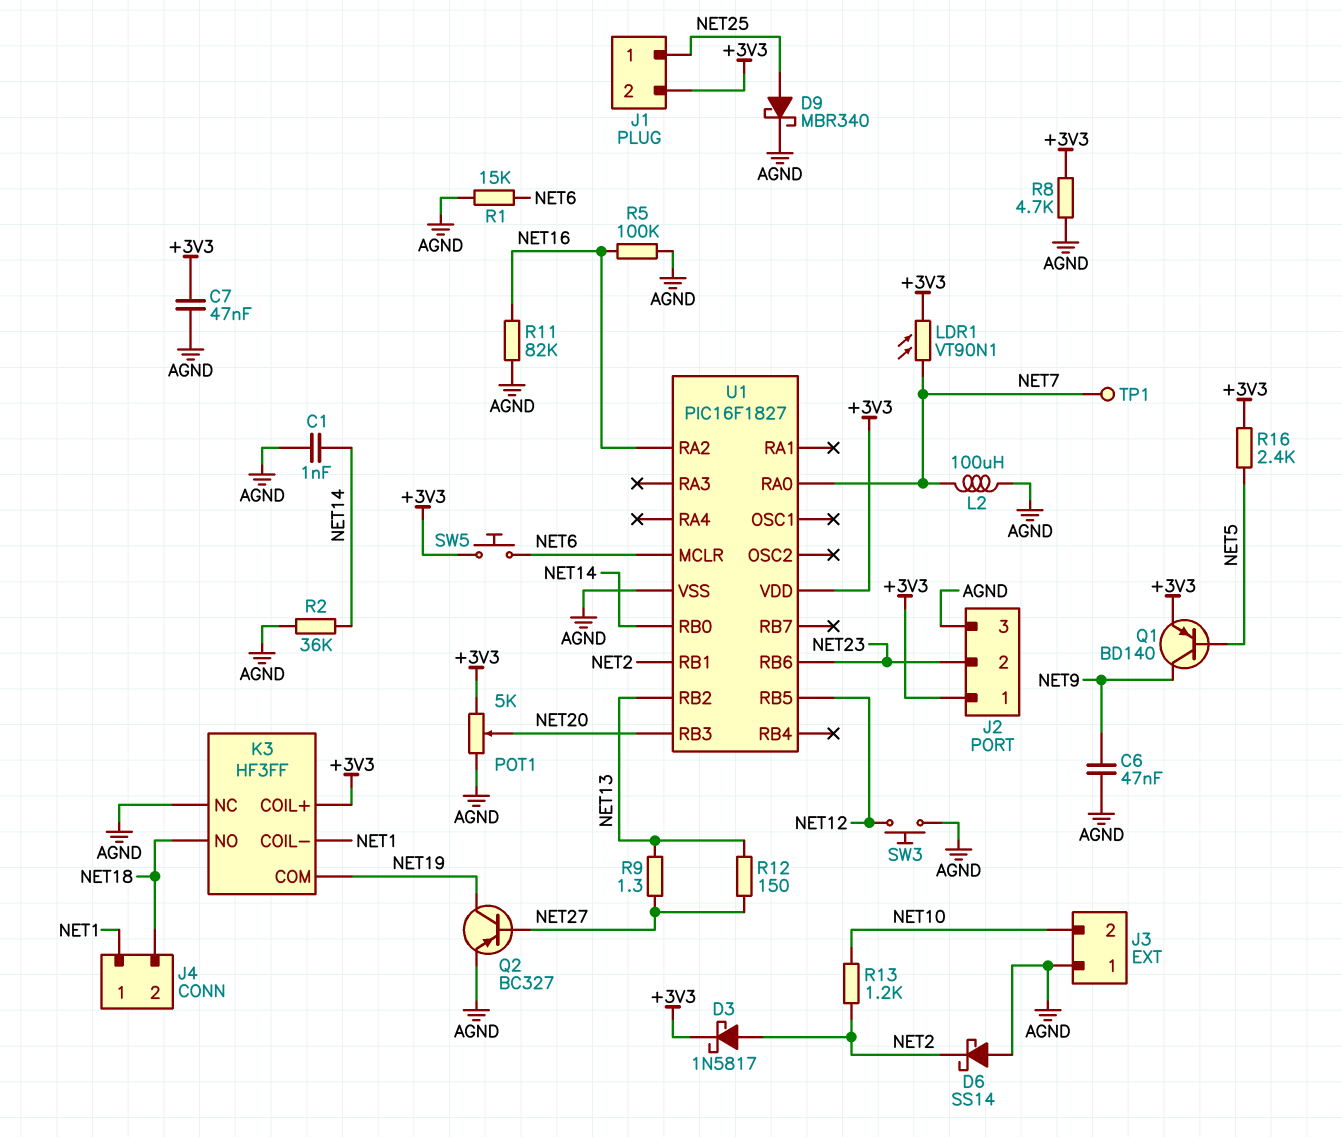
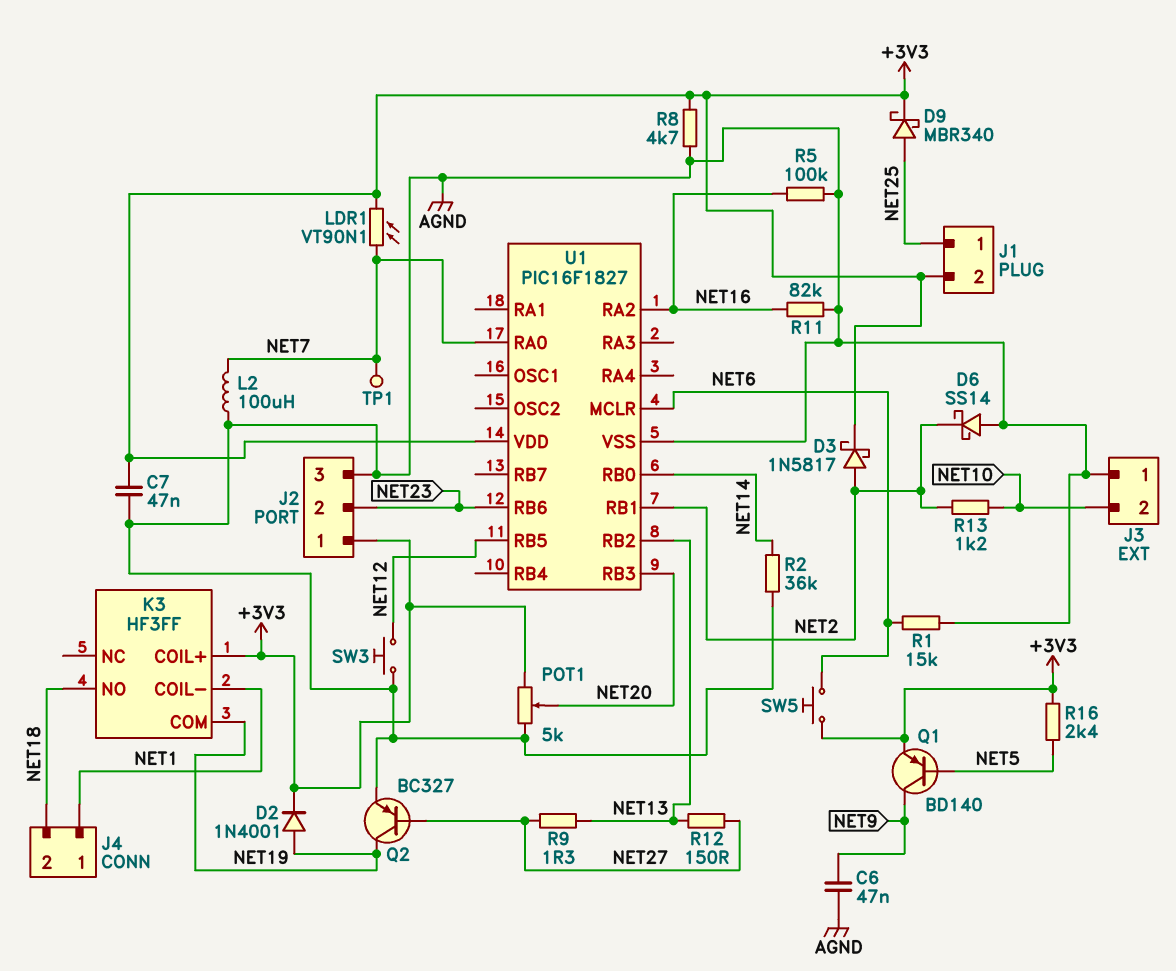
C1: 1nF (AGND, NET14) -> none
D2: none -> diode 1N4001 (A NET19, K +3V3)
D9: schottky MBR340 (A NET25, K AGND) -> schottky MBR340 (A NET25, K +3V3)
K3 pin NC: AGND -> none

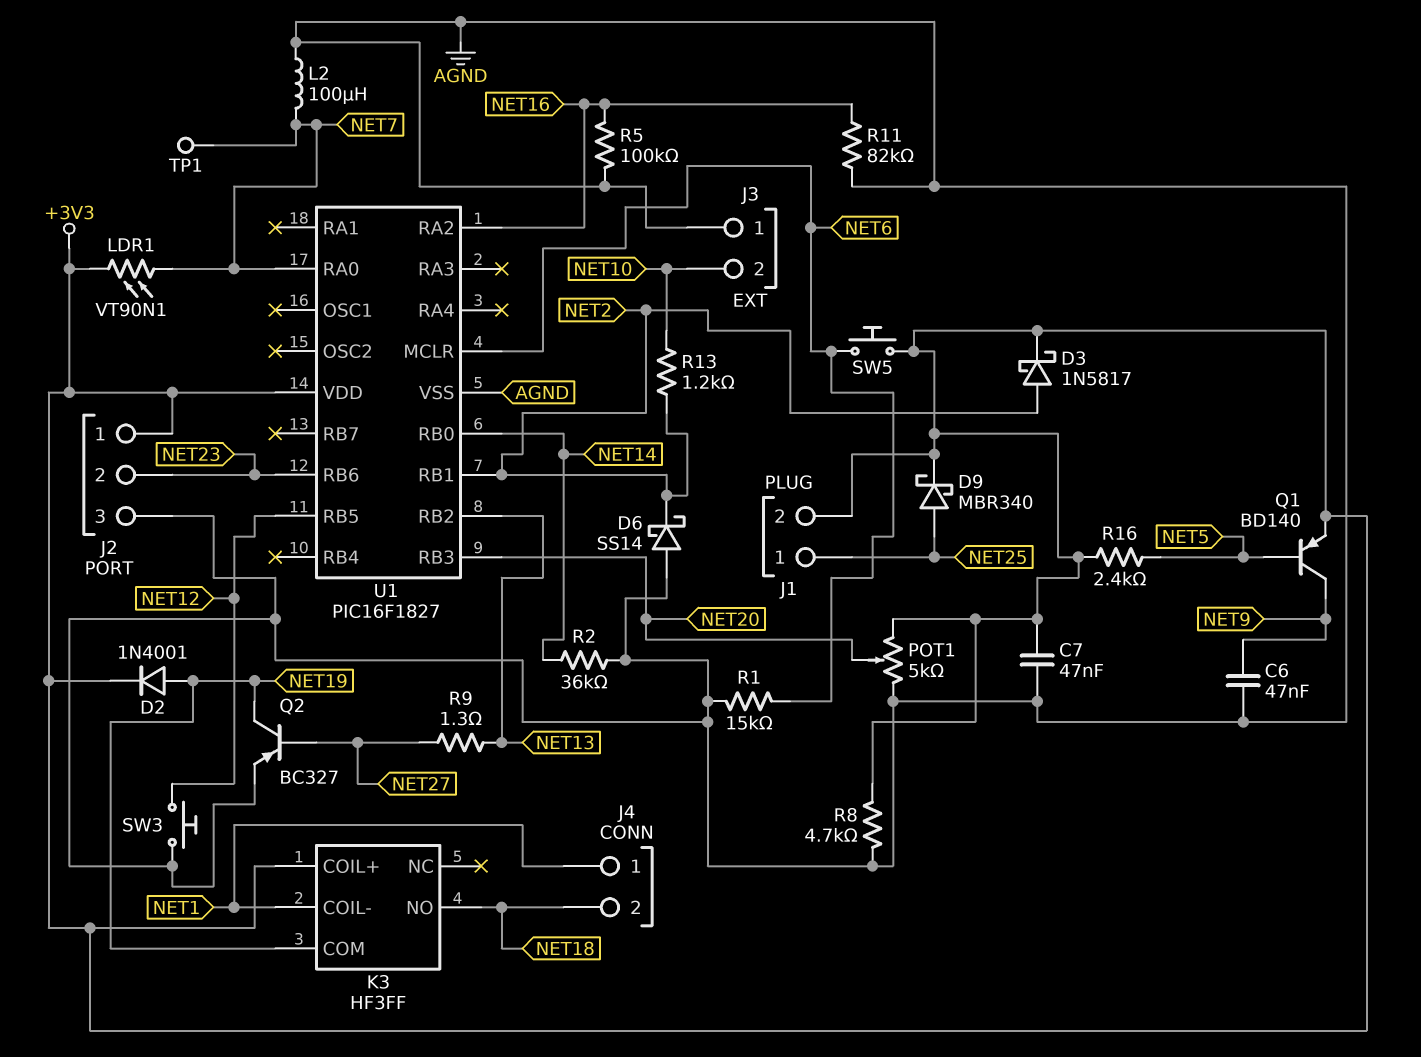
R12: 150 (NET13, NET27) -> none

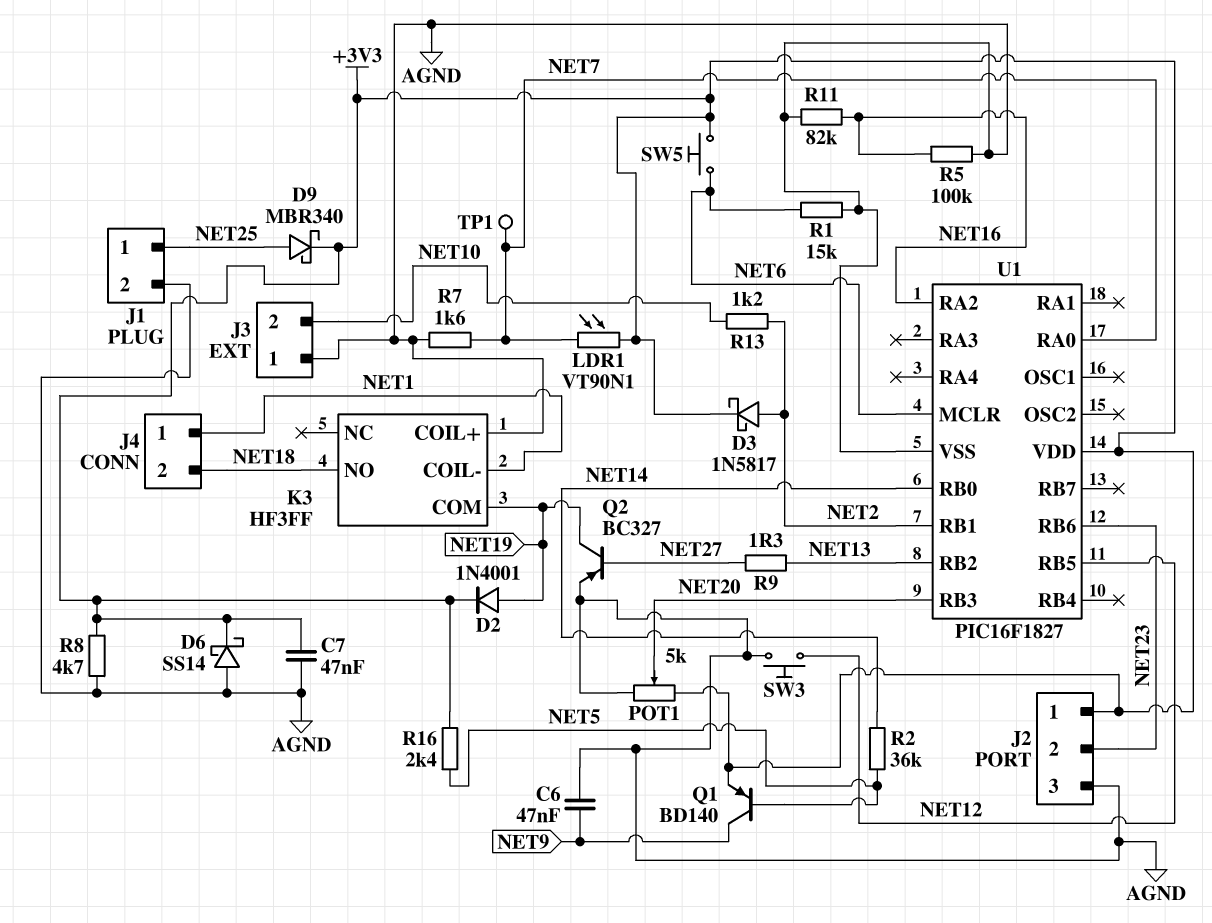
D6: schottky SS14 (A AGND, K NET2) -> schottky SS14 (A AGND, K +3V3)
J1 pin 2: +3V3 -> AGND
K3 pin COIL+: +3V3 -> AGND
L2: 100uH (AGND, NET7) -> none
R2: 36k (AGND, NET14) -> 36k (NET5, NET14)
R7: none -> 1.6k (AGND, NET7)

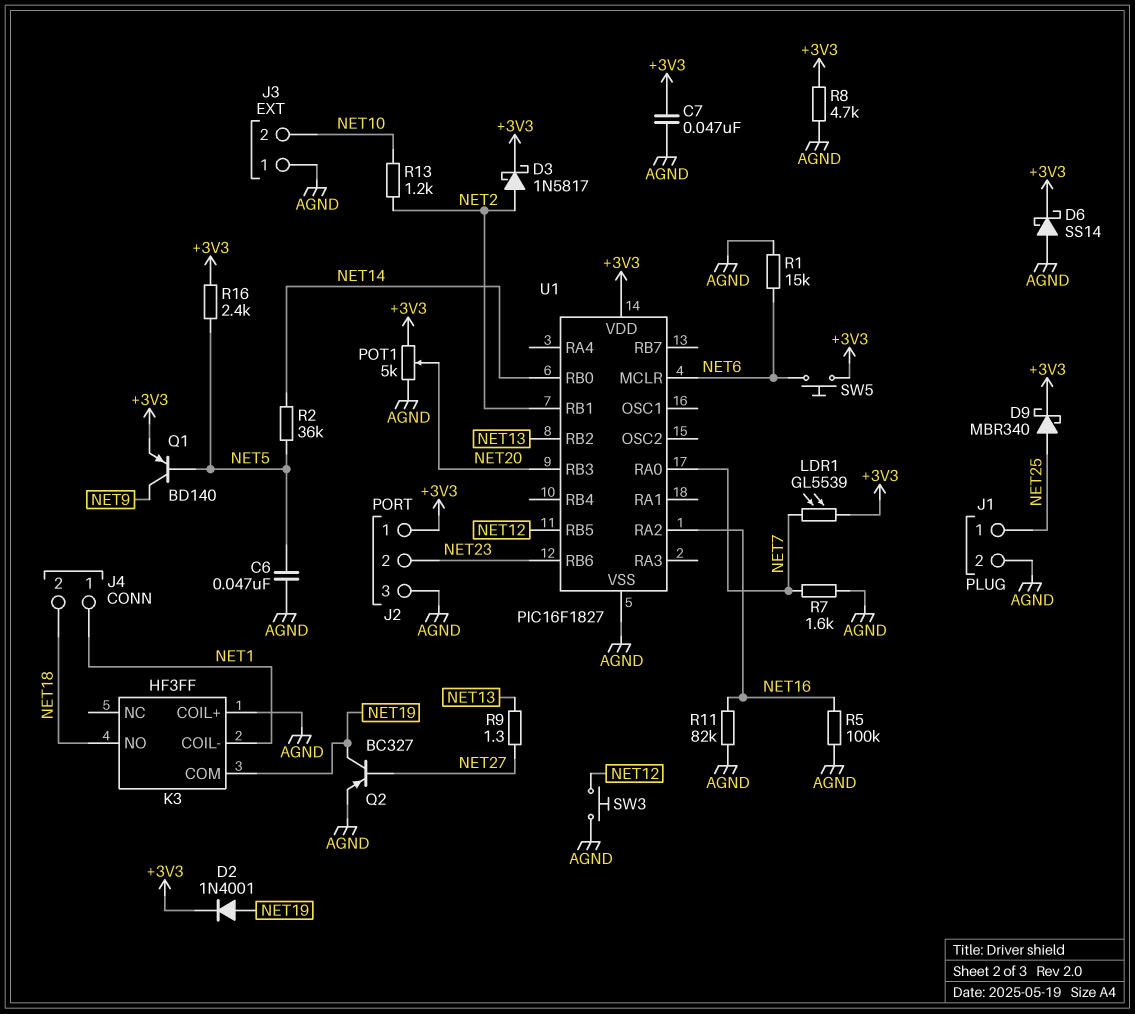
C6: 47nF (AGND, NET9) -> 47nF (AGND, NET5)
LDR1: VT90N1 (+3V3, NET7) -> GL5539 (+3V3, NET7)
TP1: test point (NET7) -> none

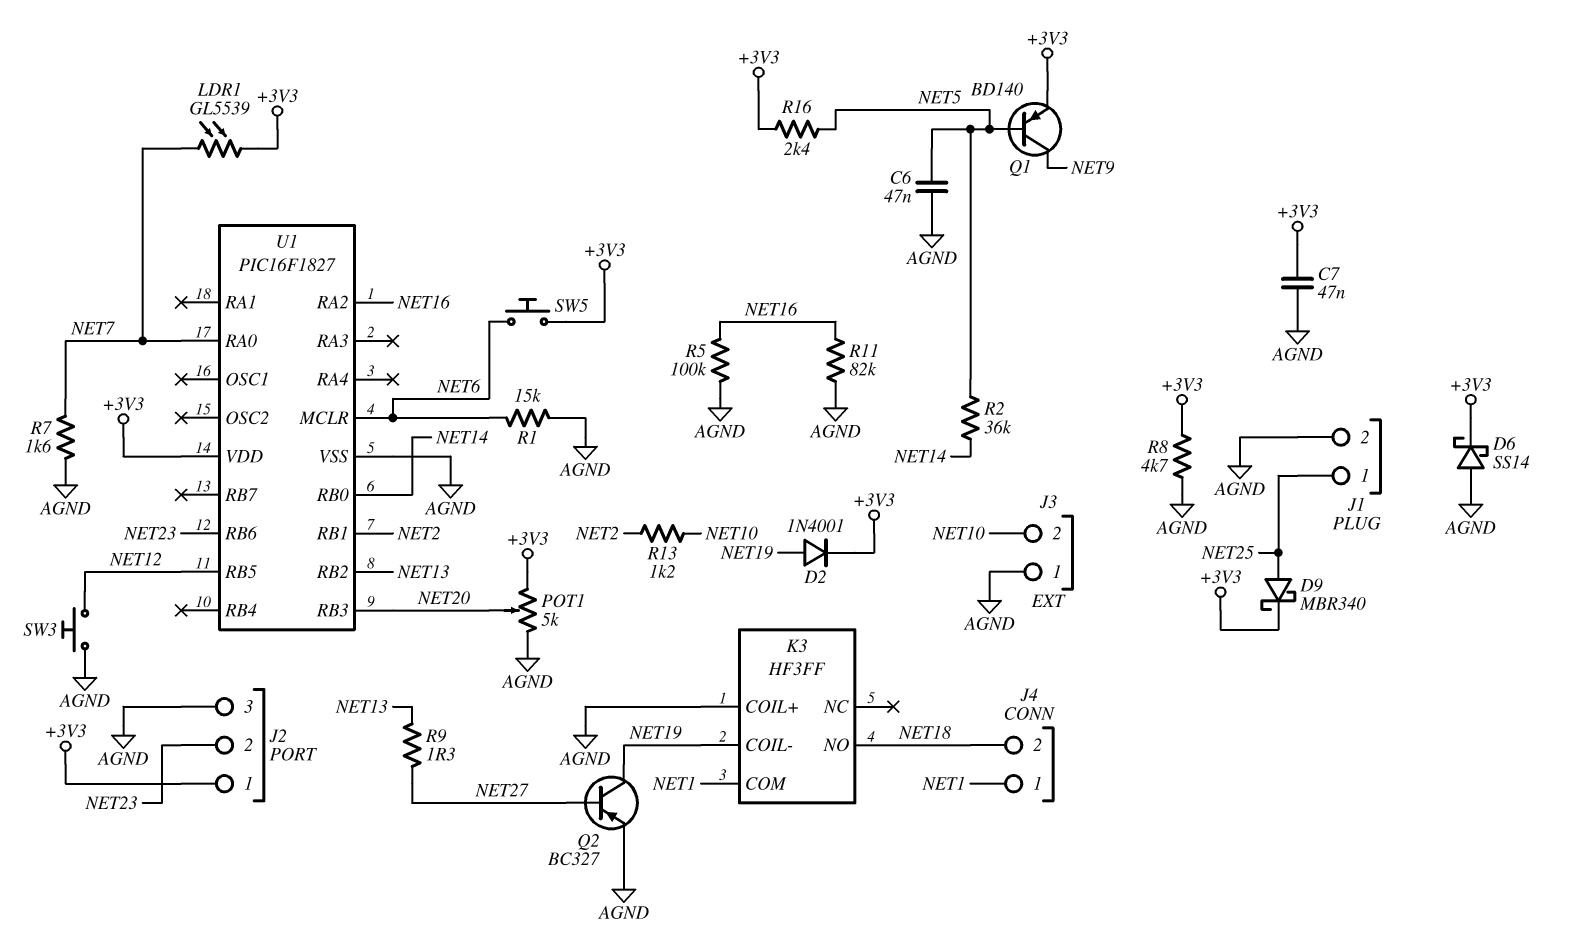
D3: schottky 1N5817 (A NET2, K +3V3) -> none
K3 pin COIL-: NET1 -> NET19
K3 pin COM: NET19 -> NET1

